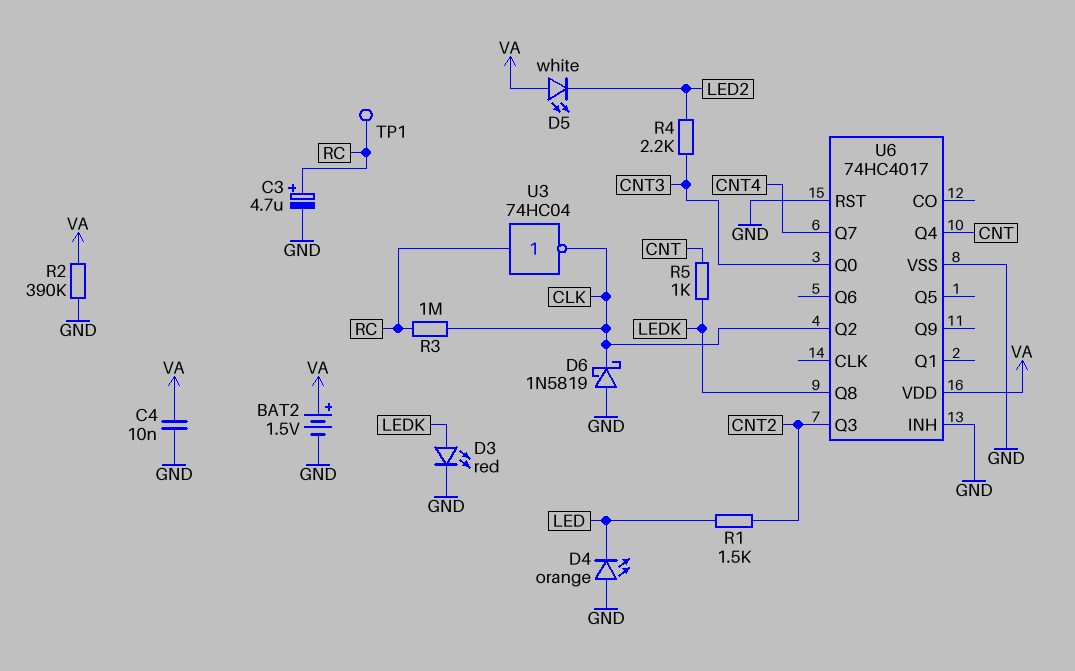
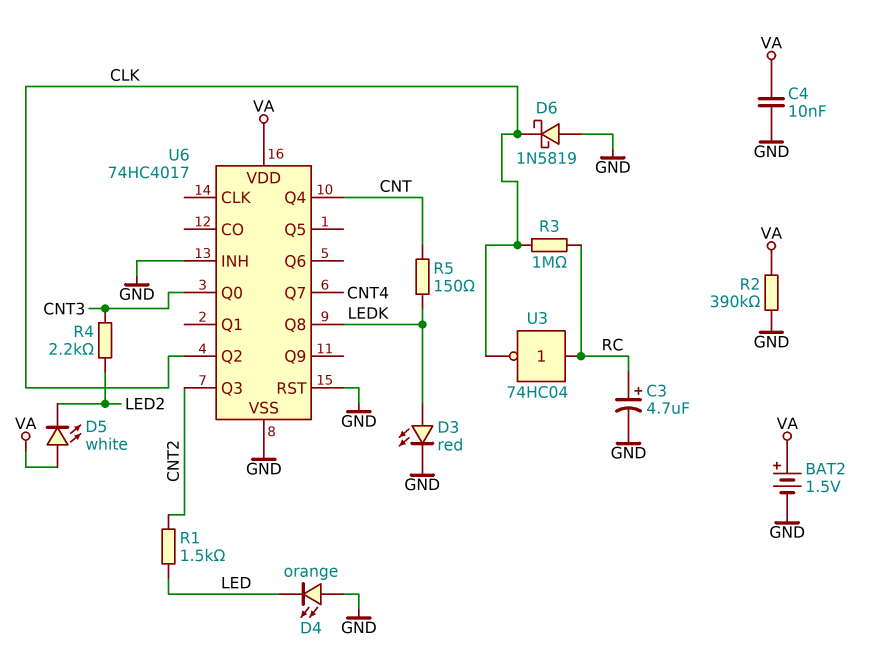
R5: 1k (CNT, LEDK) -> 150 (CNT, LEDK)
TP1: test point (RC) -> none

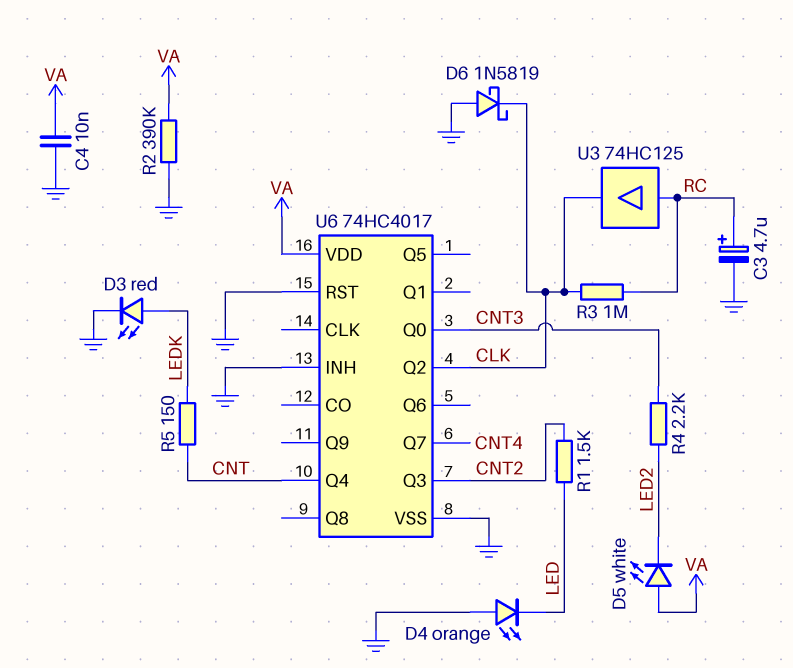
BAT2: 1.5V (plus VA, minus GND) -> none
U3: NOT 74HC04 (in RC, out CLK) -> buffer 74HC125 (in RC, out CLK)
U6 pin Q8: LEDK -> none

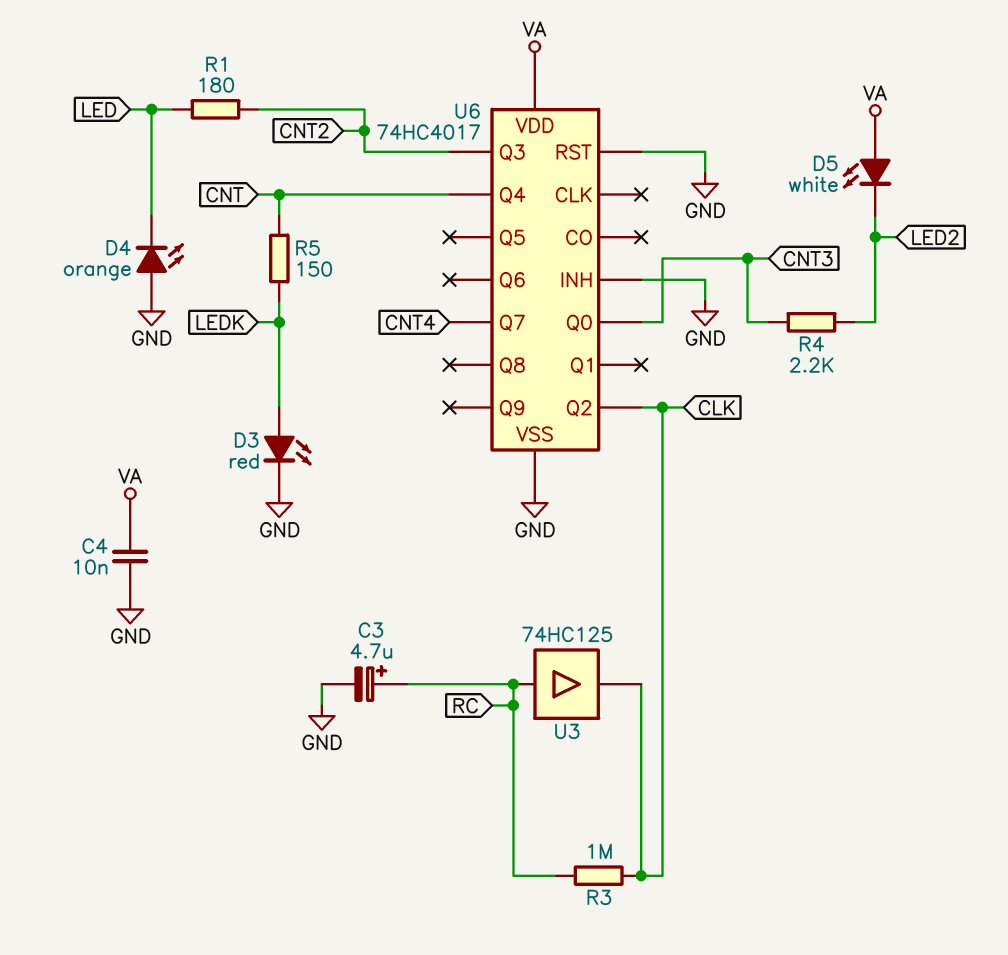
D6: schottky 1N5819 (A GND, K CLK) -> none
R1: 1.5k (CNT2, LED) -> 180 (CNT2, LED)
R2: 390k (GND, VA) -> none

